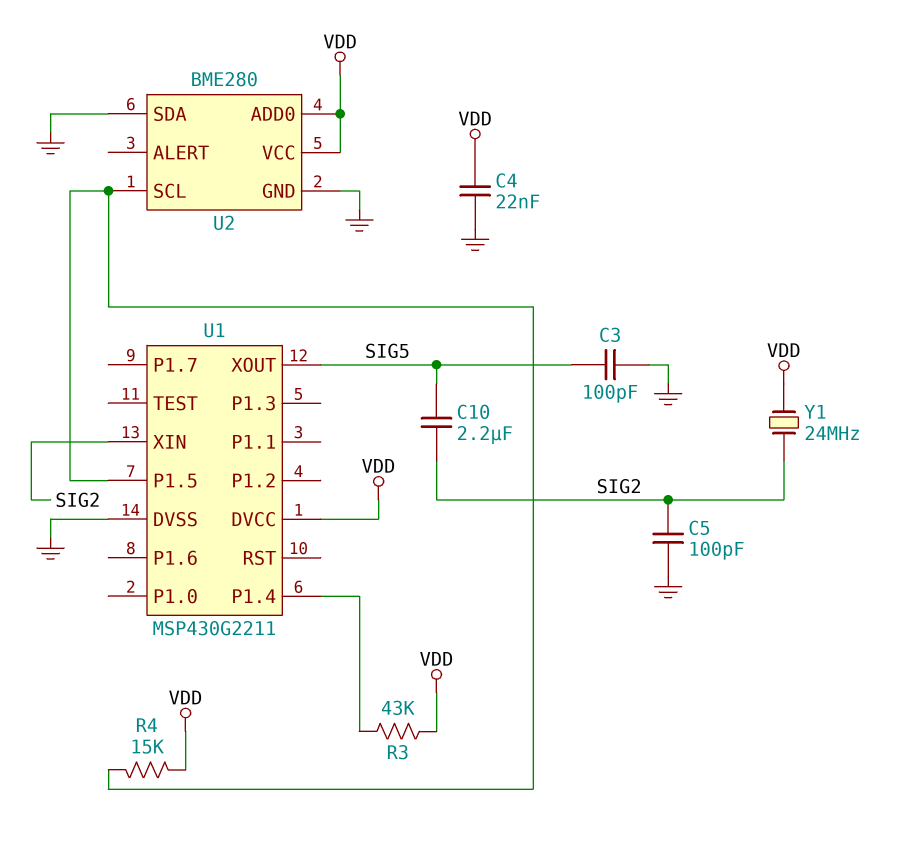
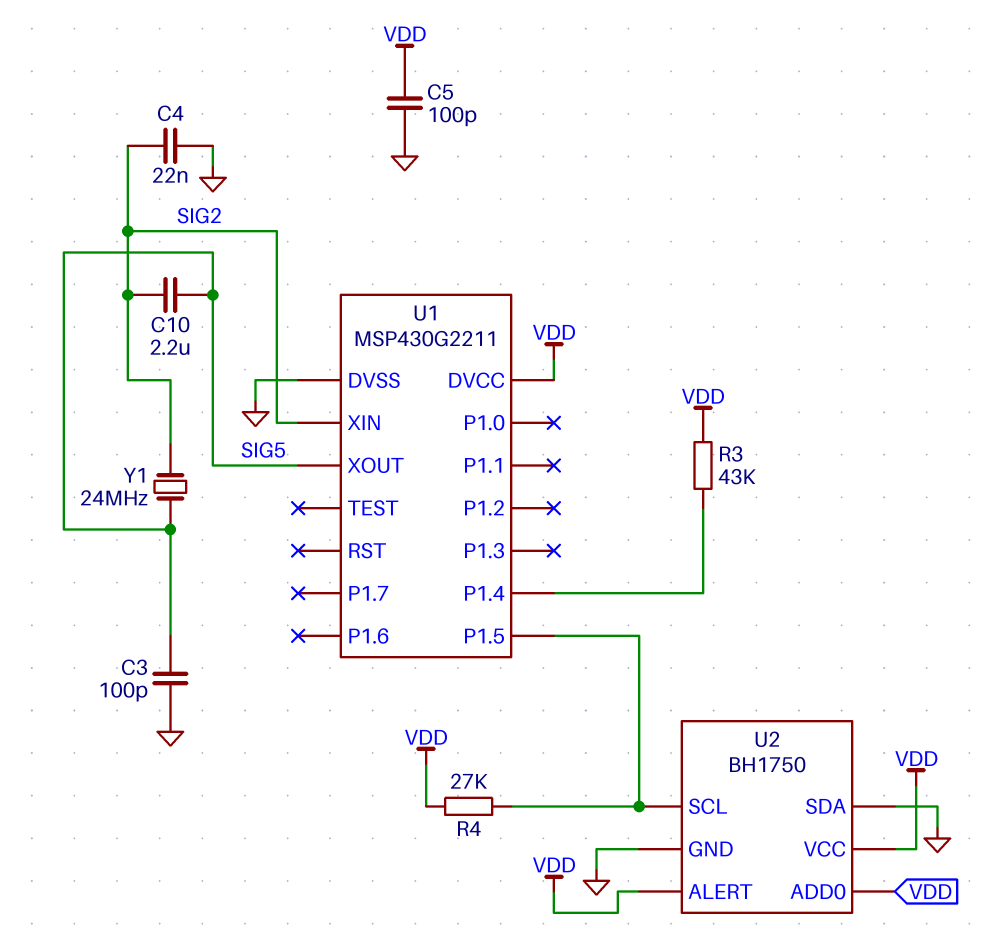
C4: 22nF (GND, VDD) -> 22nF (GND, SIG2)
C5: 100pF (GND, SIG2) -> 100pF (GND, VDD)
R4: 15k (U1/P1.5, VDD) -> 27k (U1/P1.5, VDD)
U2: BME280 -> BH1750
U2 pin ALERT: none -> VDD
Y1: 24MHz (SIG2, VDD) -> 24MHz (SIG2, SIG5)

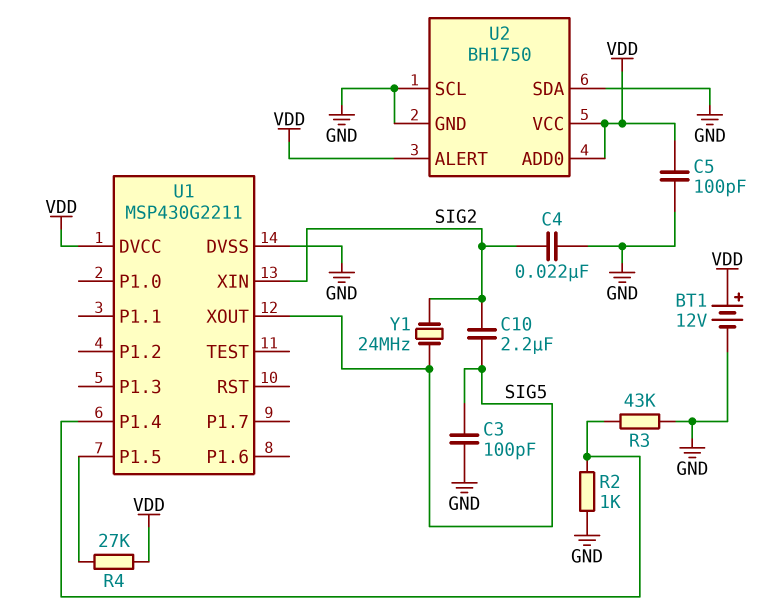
BT1: none -> 12V (plus VDD, minus GND)
R2: none -> 1k (GND, U1/P1.4)
R3: 43k (U1/P1.4, VDD) -> 43k (GND, U1/P1.4)
U2 pin SCL: U1/P1.5 -> GND

